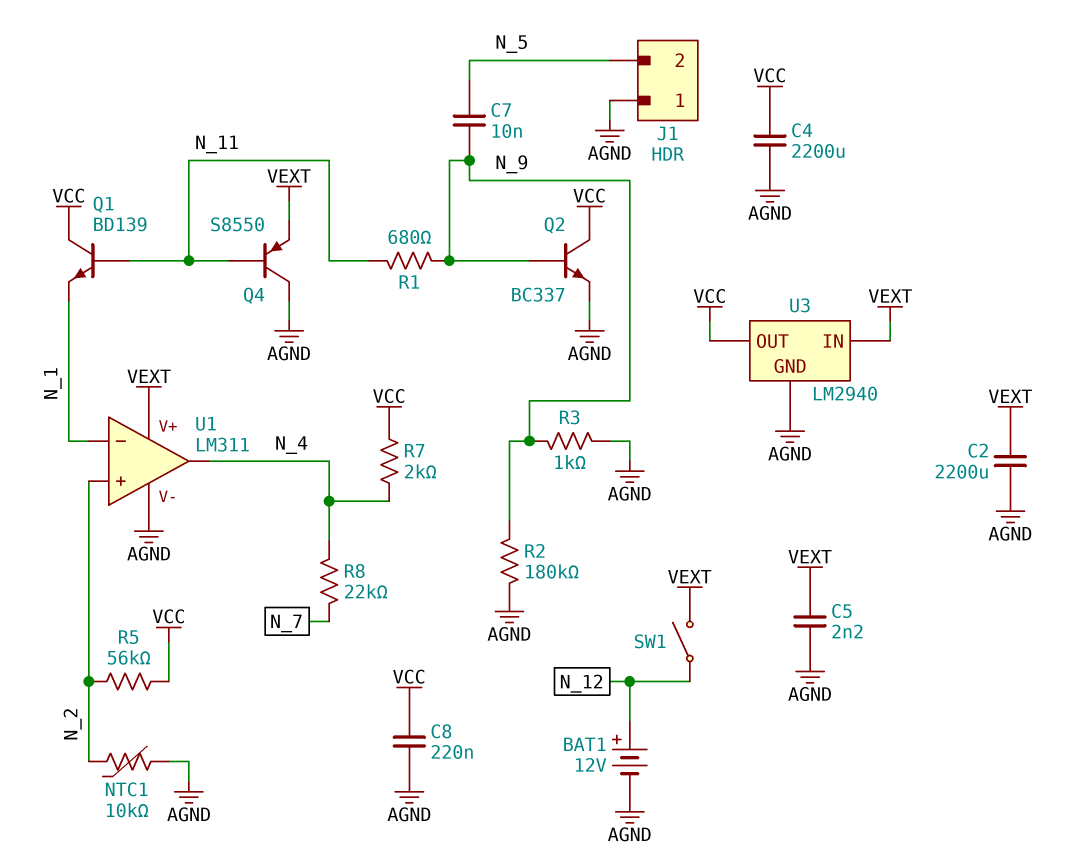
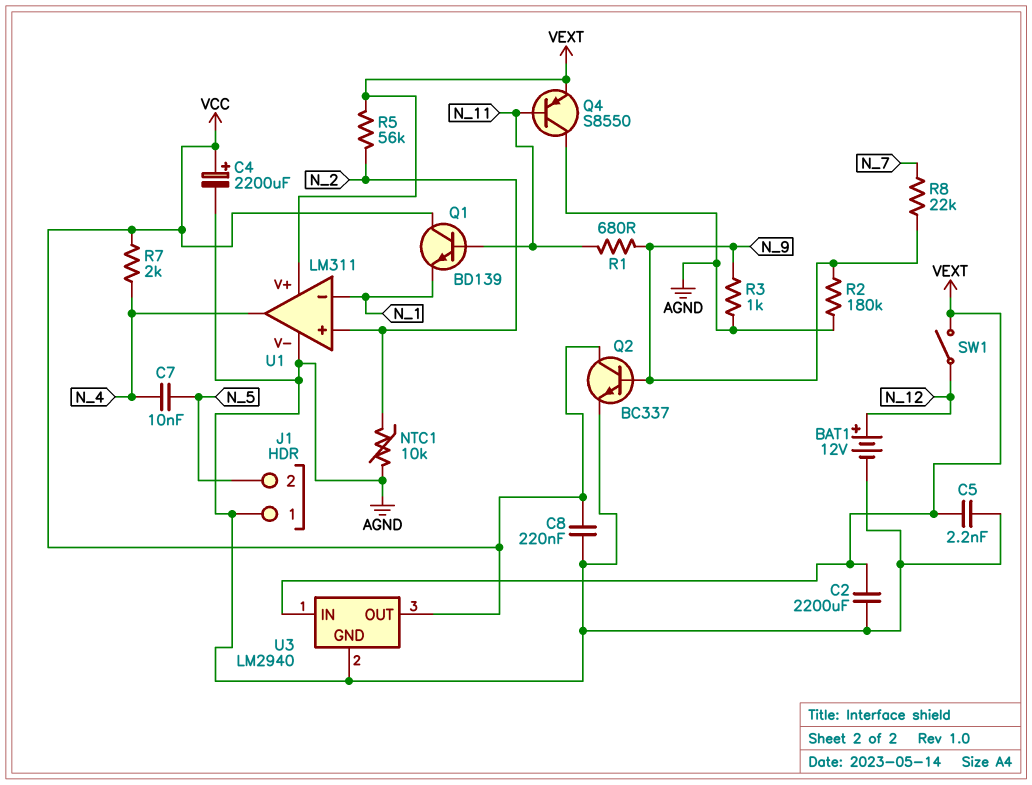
C4: 2200uF (AGND, VCC) -> 2200uF (plus VCC, minus AGND)
C7: 10nF (N_5, N_9) -> 10nF (N_4, N_5)
R5: 56k (N_2, VCC) -> 56k (N_2, VEXT)
R8: 22k (N_4, N_7) -> 22k (N_7, N_9)

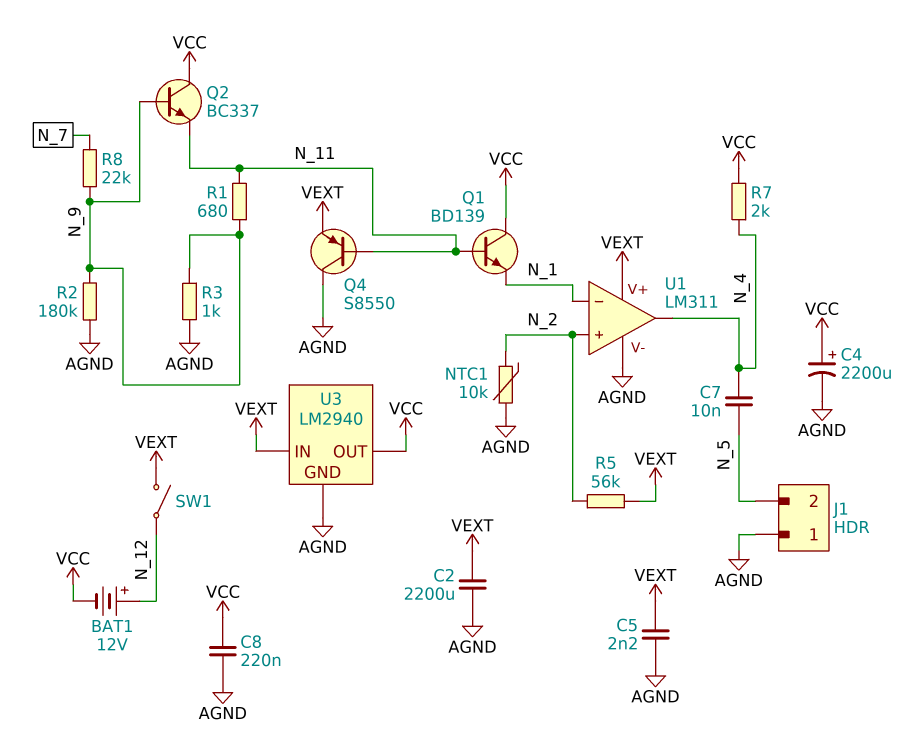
BAT1: 12V (plus N_12, minus AGND) -> 12V (plus N_12, minus VCC)
Q2: NPN BC337 (B N_9, C VCC, E AGND) -> NPN BC337 (B N_9, C VCC, E N_11)

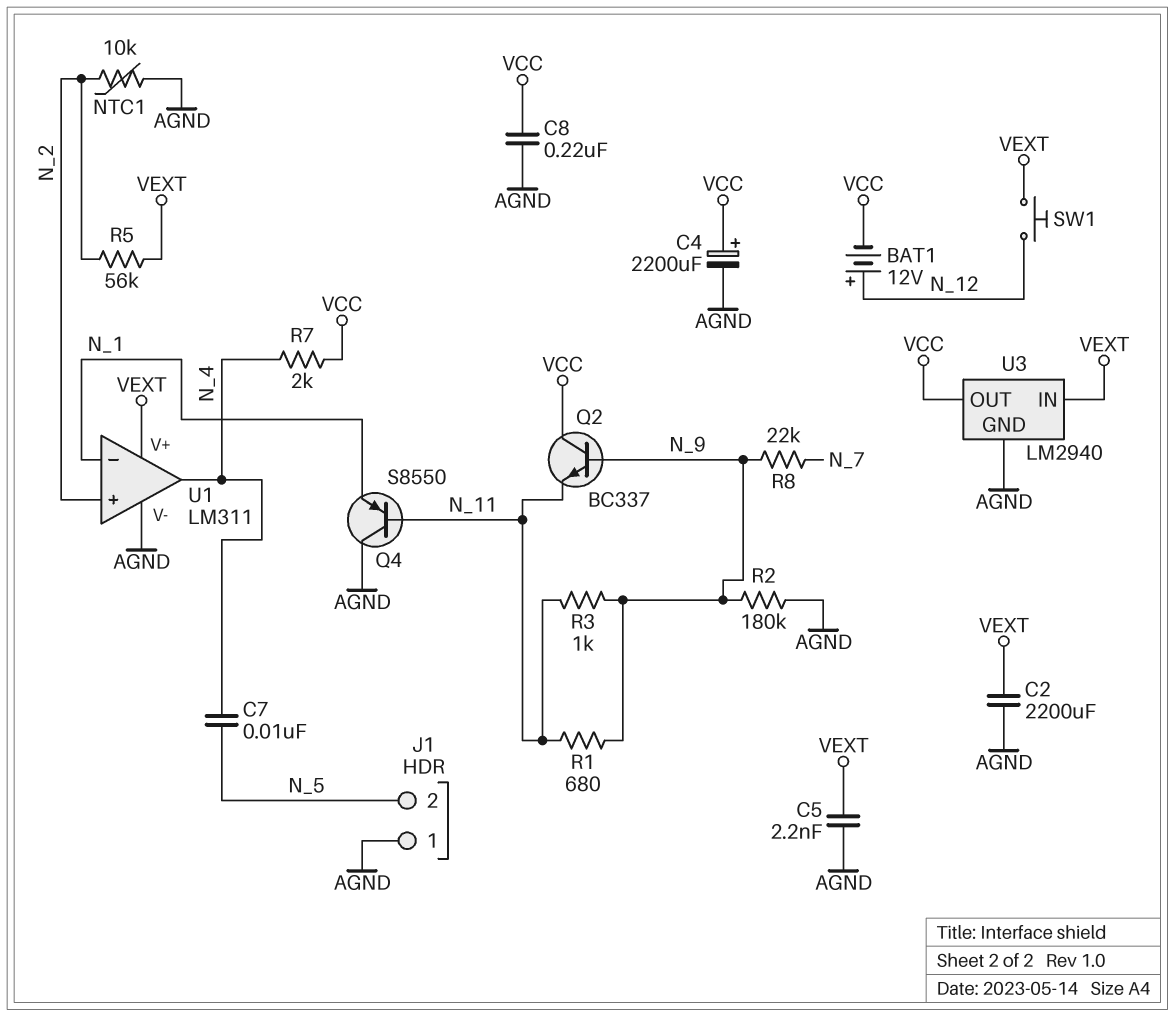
Q1: NPN BD139 (B N_11, C VCC, E N_1) -> none
Q4: PNP S8550 (B N_11, C AGND, E VEXT) -> PNP S8550 (B N_11, C AGND, E N_1)
R3: 1k (AGND, N_9) -> 1k (N_9, N_11)
SW1: switch (N_12, VEXT) -> button (N_12, VEXT)

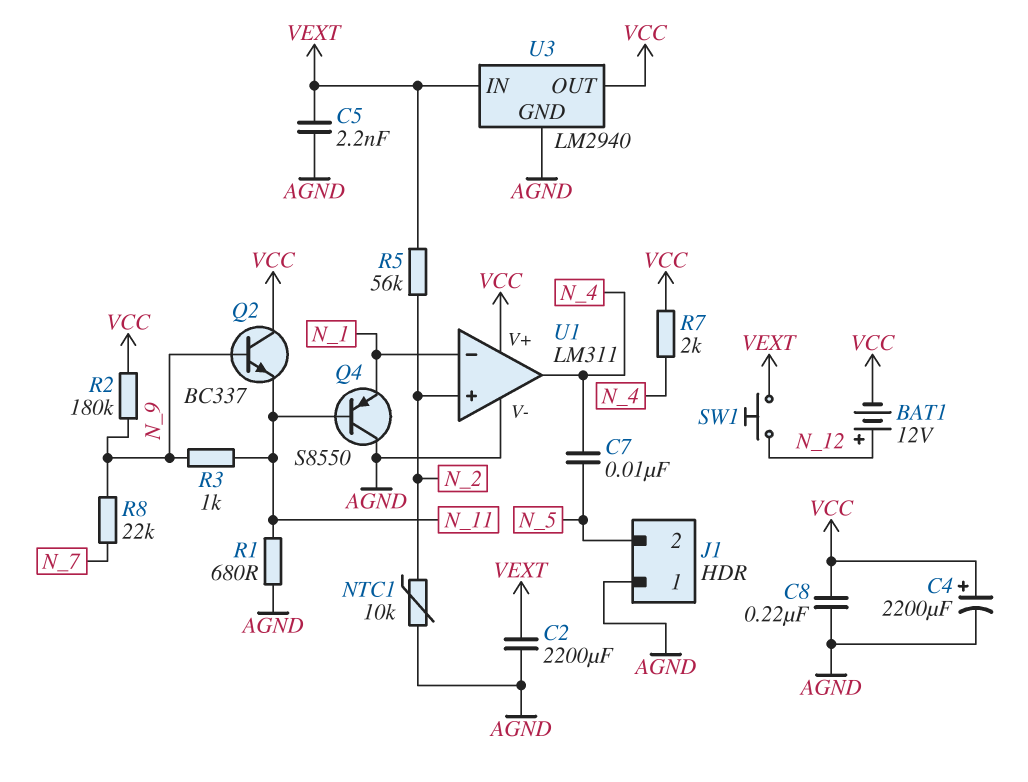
R1: 680 (N_9, N_11) -> 680 (AGND, N_11)
R2: 180k (AGND, N_9) -> 180k (N_9, VCC)
U1 pin V+: VEXT -> VCC

